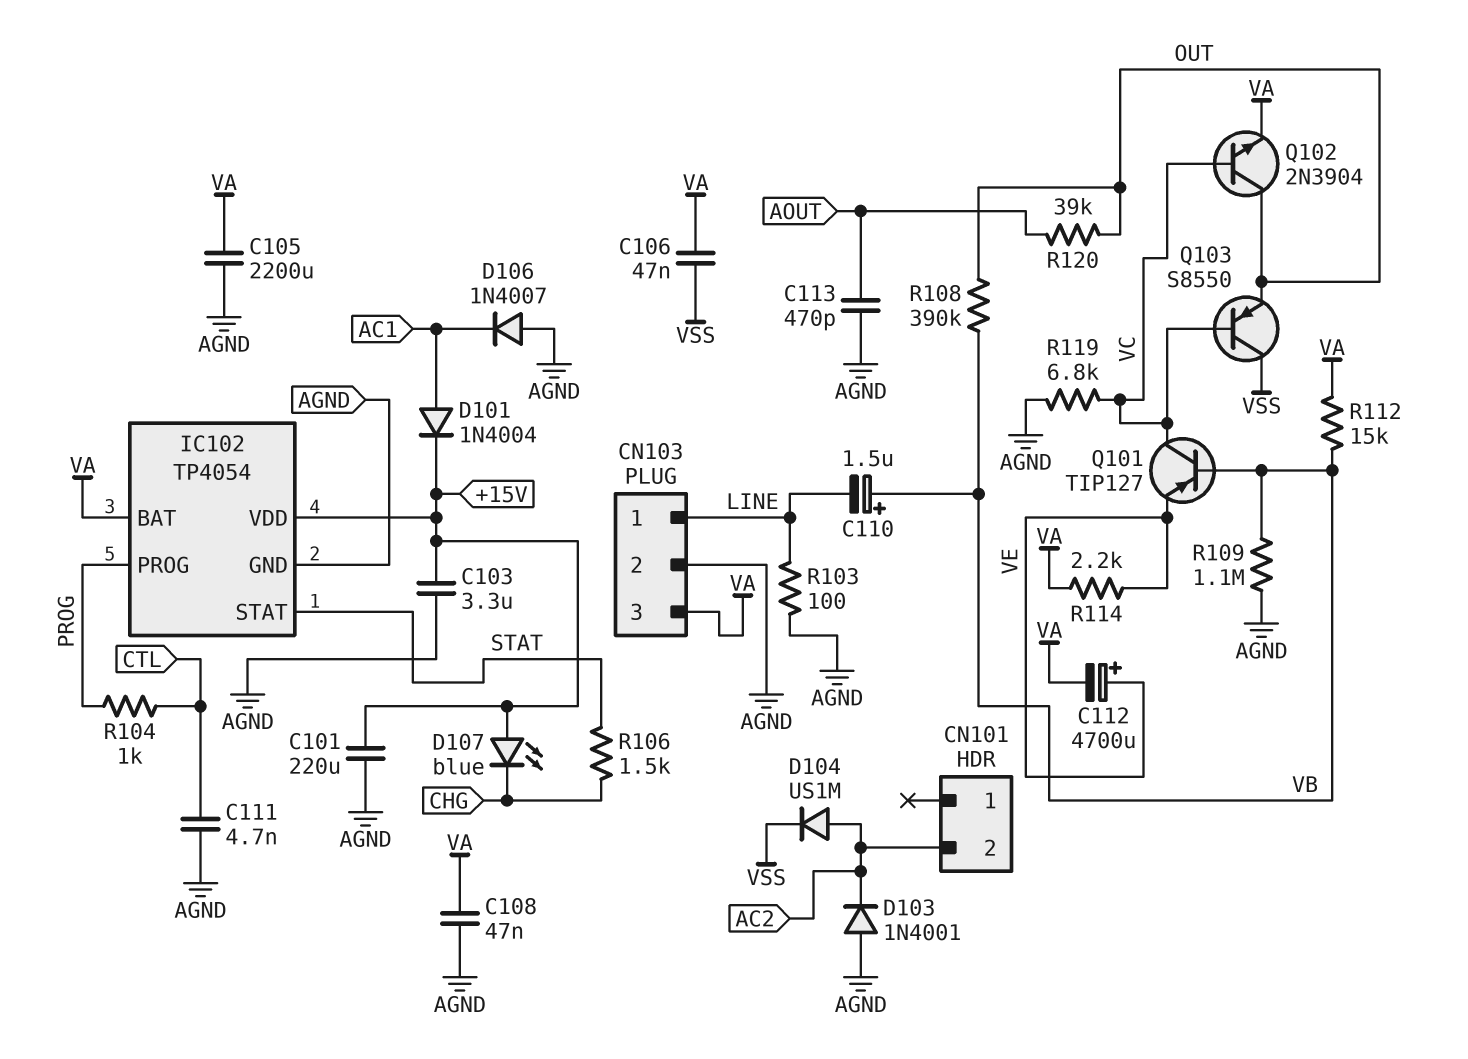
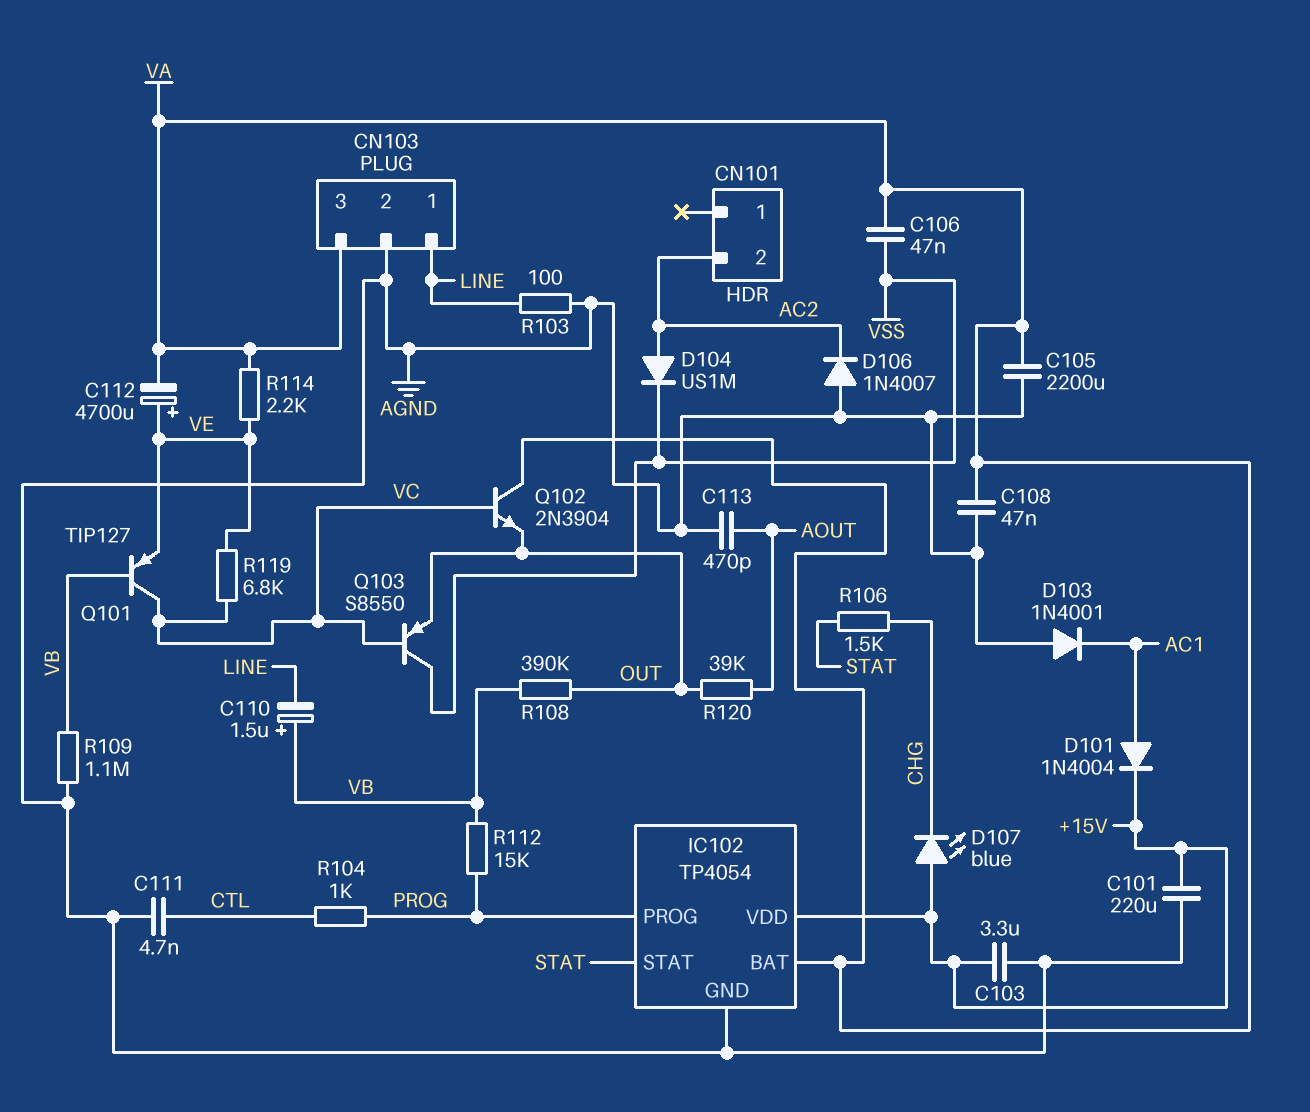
D103: diode 1N4001 (A AGND, K AC2) -> diode 1N4001 (A AGND, K AC1)
D106: diode 1N4007 (A AGND, K AC1) -> diode 1N4007 (A AGND, K AC2)
Q102: NPN 2N3904 (B VC, C OUT, E VA) -> NPN 2N3904 (B VC, C VA, E OUT)
R112: 15k (VA, VB) -> 15k (PROG, VB)
R119: 6.8k (AGND, VC) -> 6.8k (VC, VE)

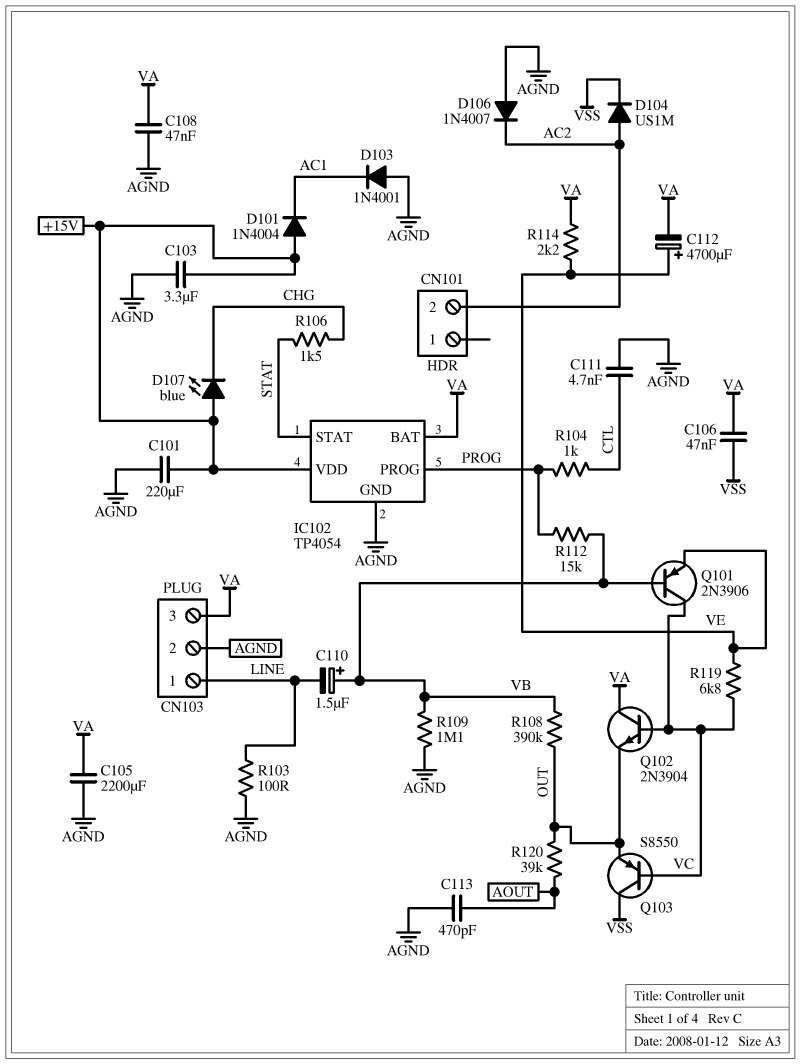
D101: diode 1N4004 (A AC1, K +15V) -> diode 1N4004 (A +15V, K AC1)
Q101: PNP TIP127 (B VB, C VC, E VE) -> PNP 2N3906 (B VB, C VC, E VE)

